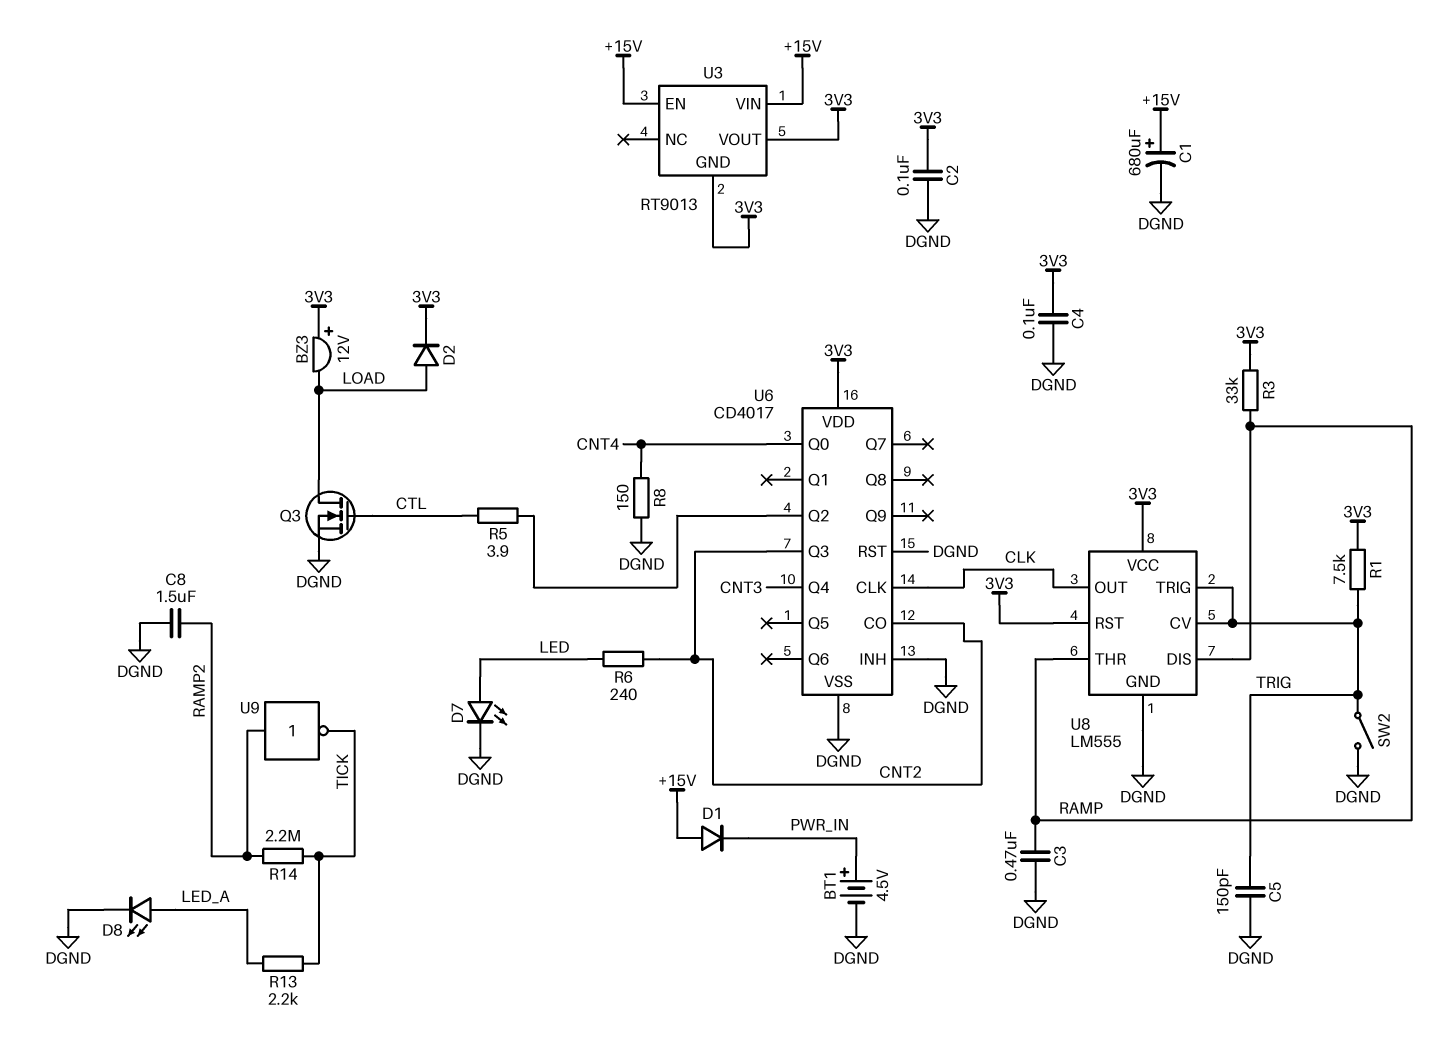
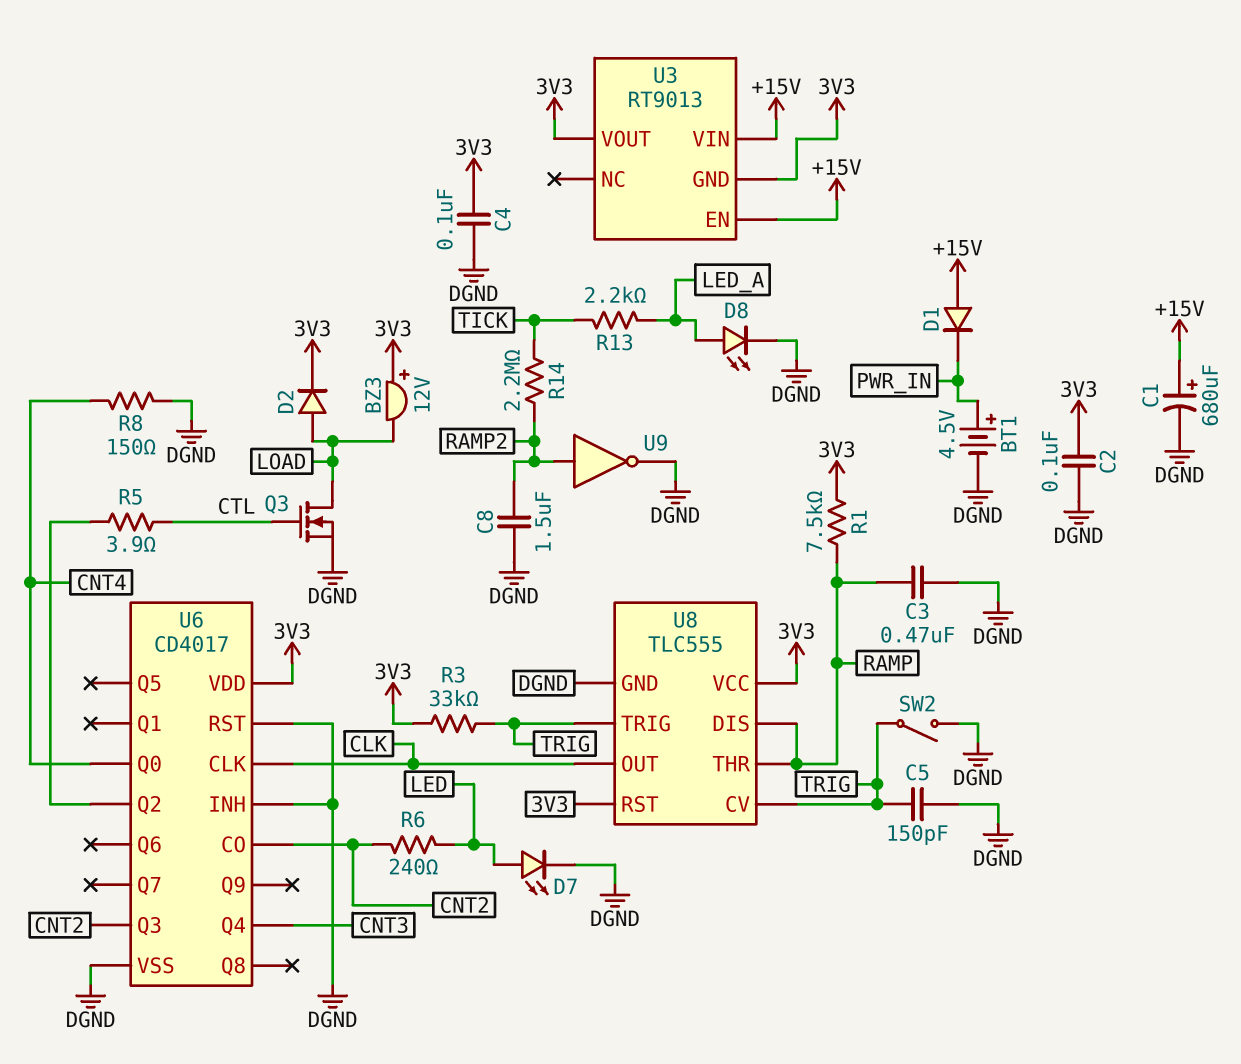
R1: 7.5k (3V3, TRIG) -> 7.5k (3V3, RAMP)
R3: 33k (3V3, RAMP) -> 33k (3V3, TRIG)
U8: LM555 -> TLC555
U9: NOT (in RAMP2, out TICK) -> NOT (in RAMP2, out DGND)

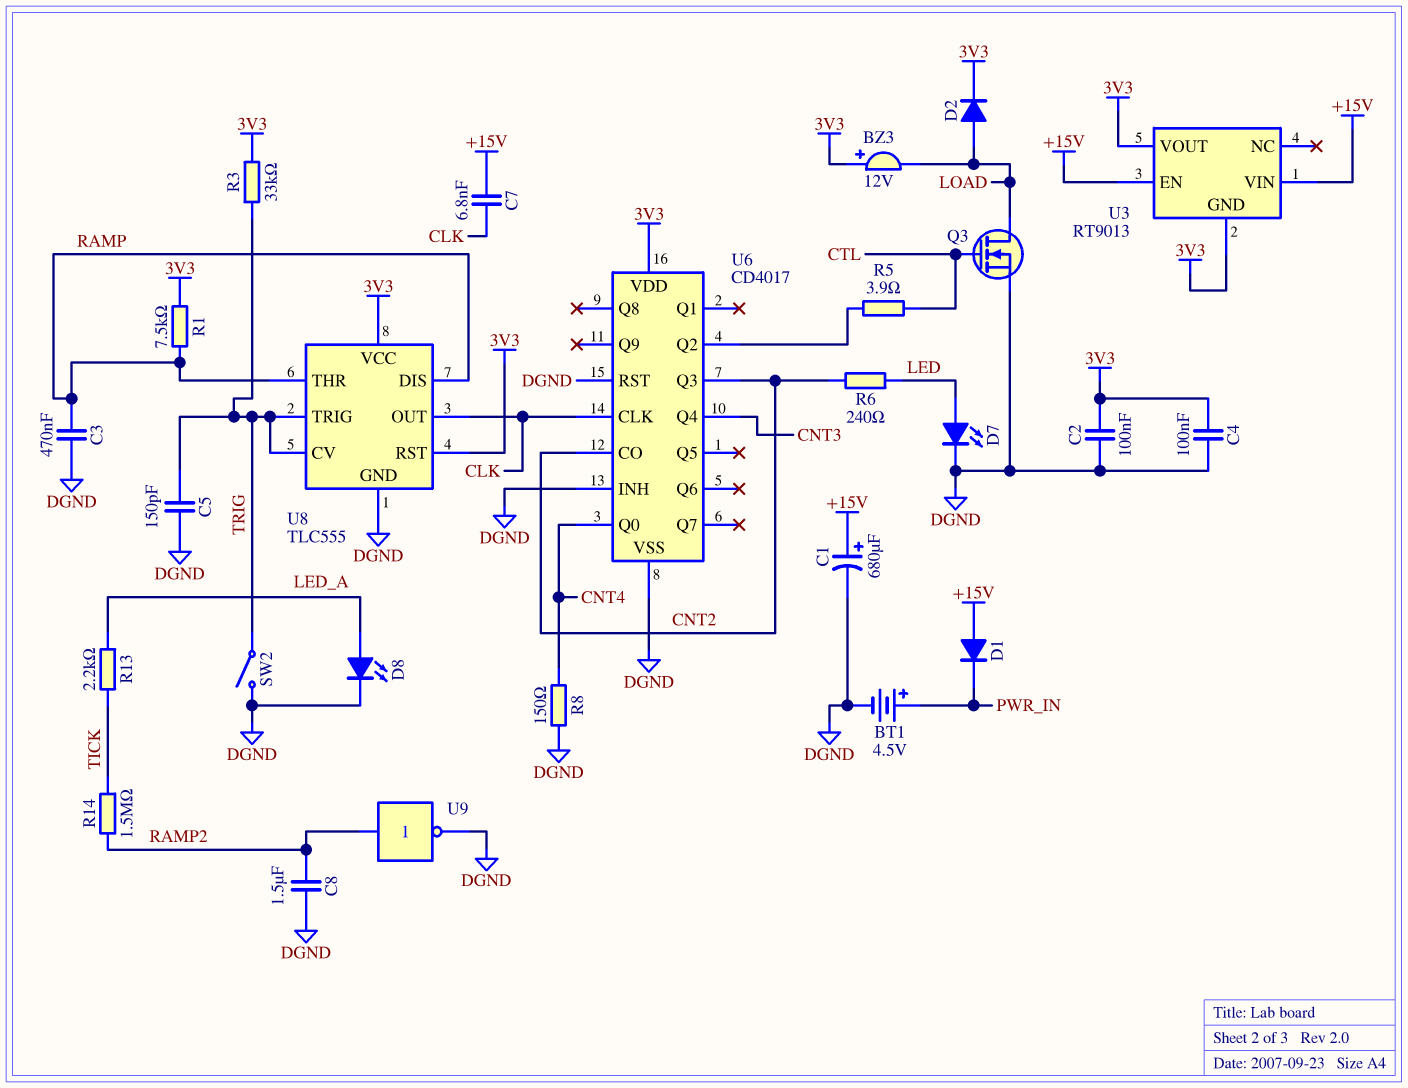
C7: none -> 6.8nF (+15V, CLK)
R14: 2.2M (RAMP2, TICK) -> 1.5M (RAMP2, TICK)

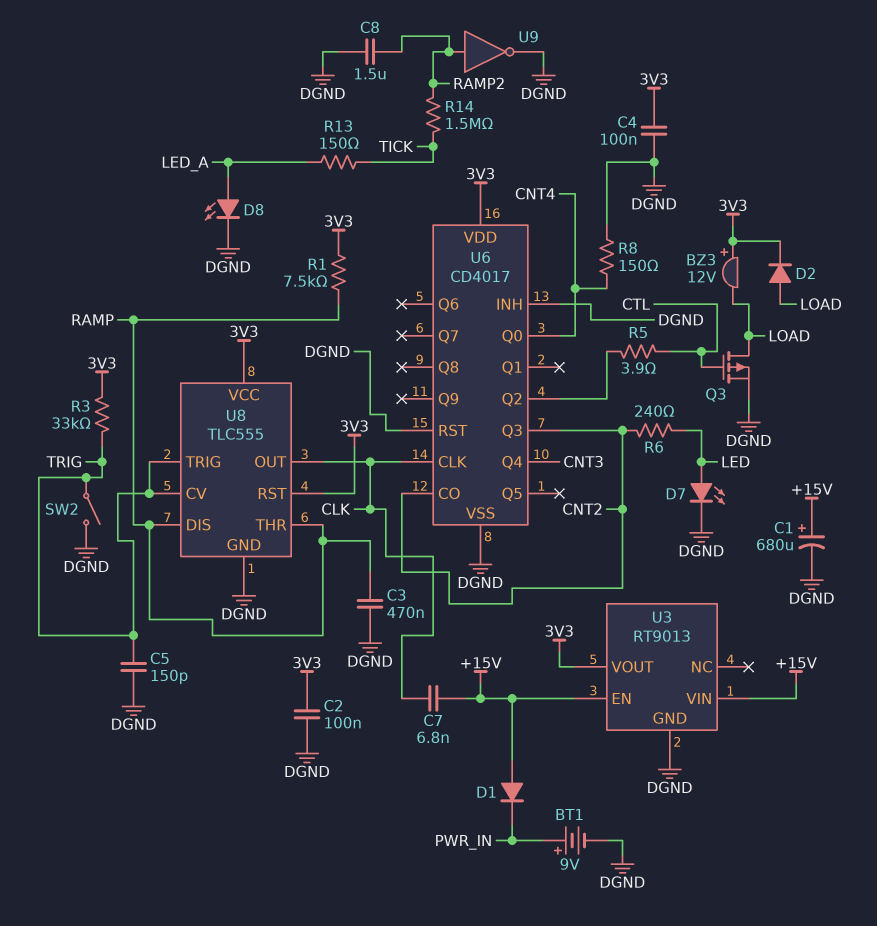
BT1: 4.5V (plus PWR_IN, minus DGND) -> 9V (plus PWR_IN, minus DGND)
Q3: NMOS (G CTL, D LOAD, S DGND) -> PMOS (G CTL, D LOAD, S DGND)
R13: 2.2k (LED_A, TICK) -> 150 (LED_A, TICK)
U3 pin GND: 3V3 -> DGND

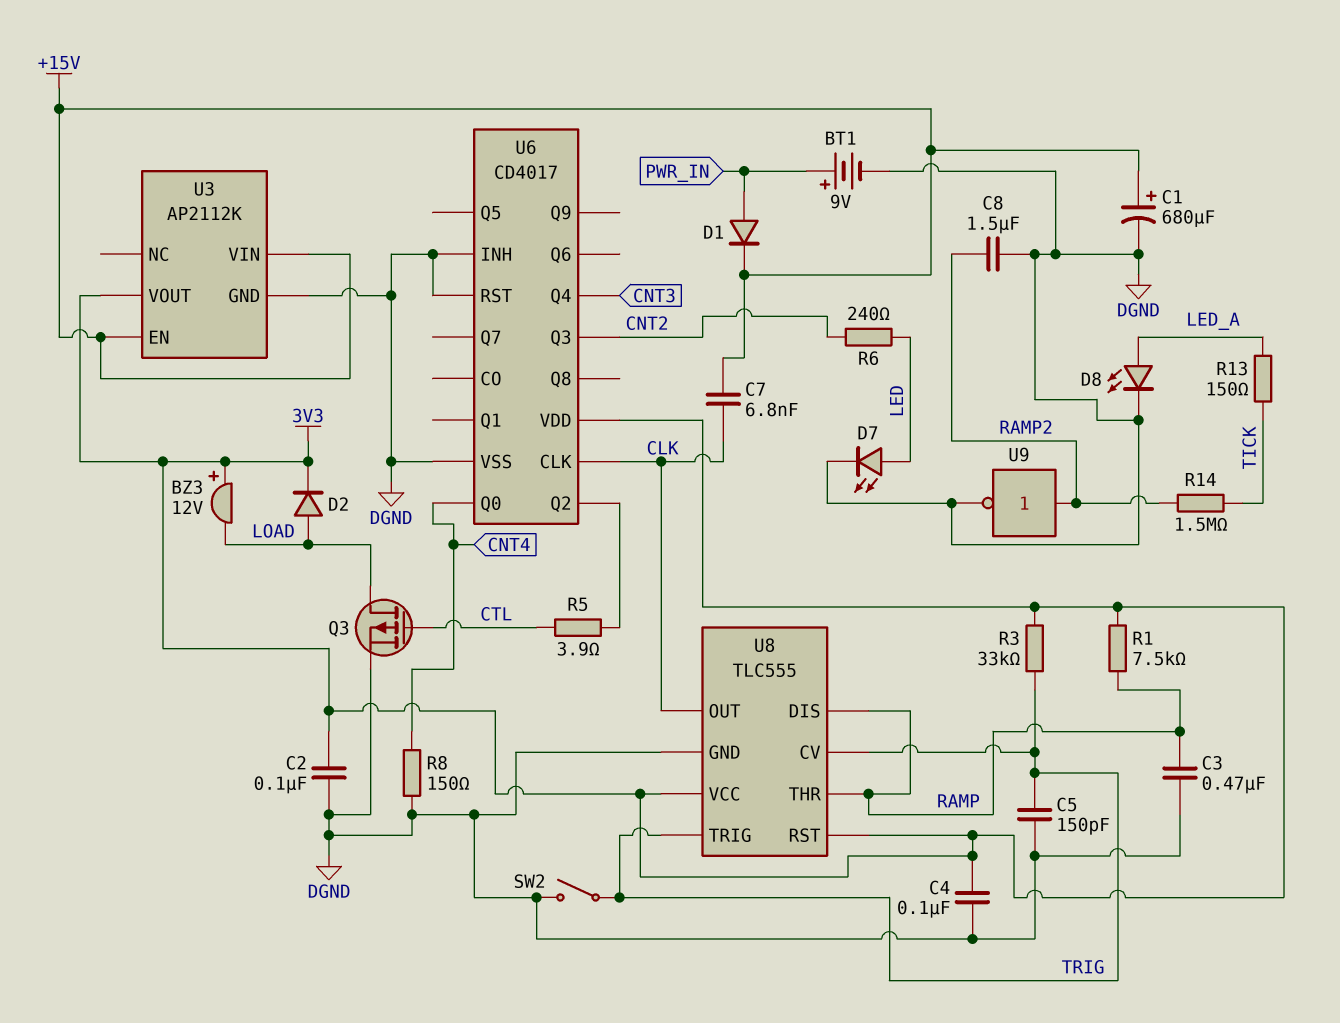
D1: diode (A +15V, K PWR_IN) -> diode (A PWR_IN, K +15V)
U3: RT9013 -> AP2112K
U6 pin CO: CNT2 -> none

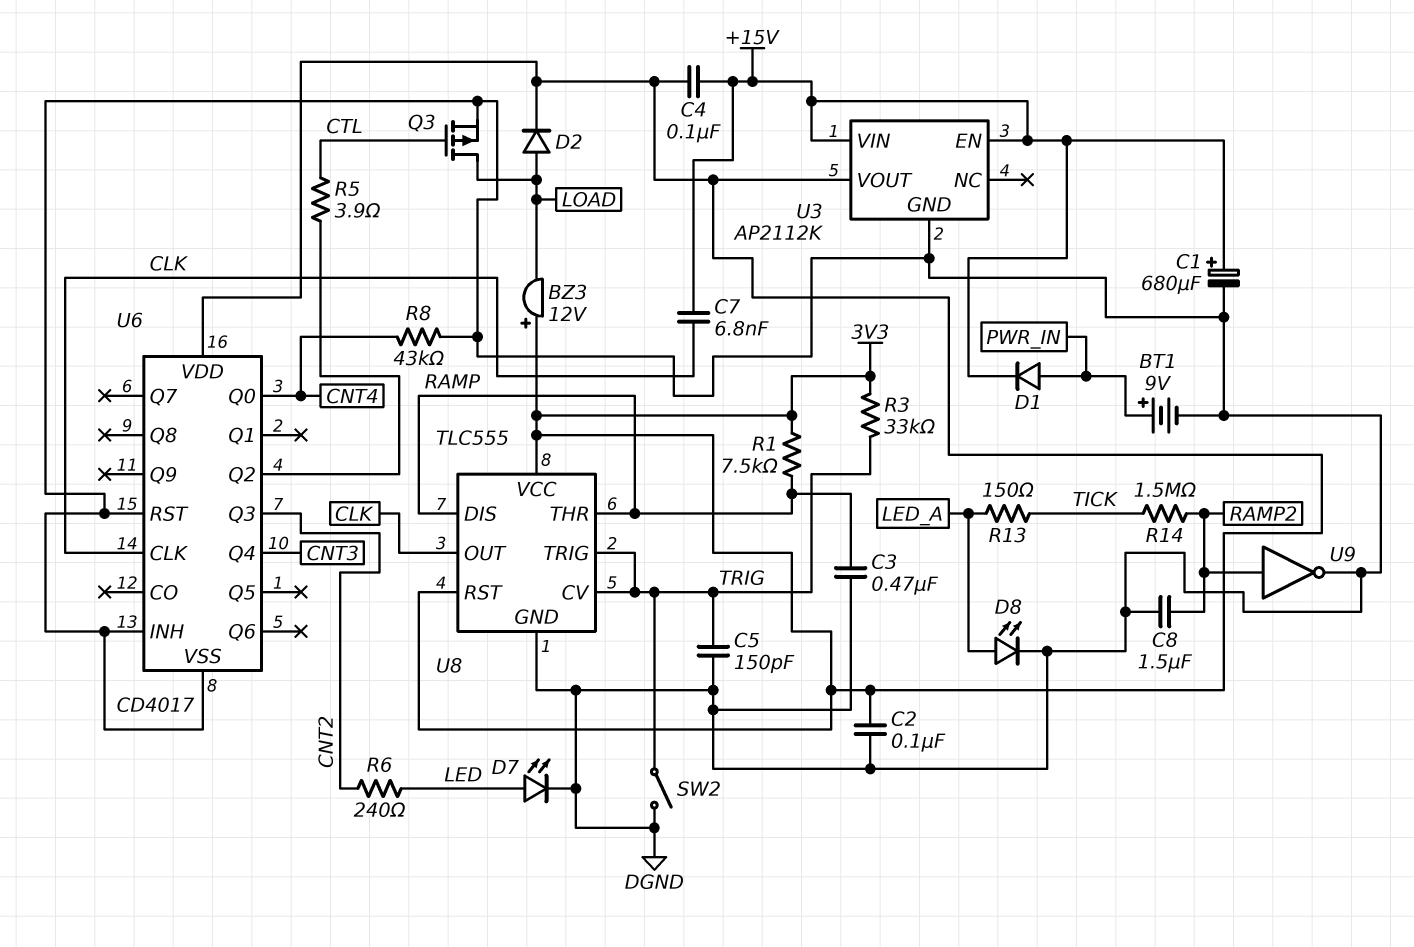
C4: 100nF (3V3, DGND) -> 100nF (+15V, 3V3)
R8: 150 (CNT4, DGND) -> 43k (CNT4, DGND)

